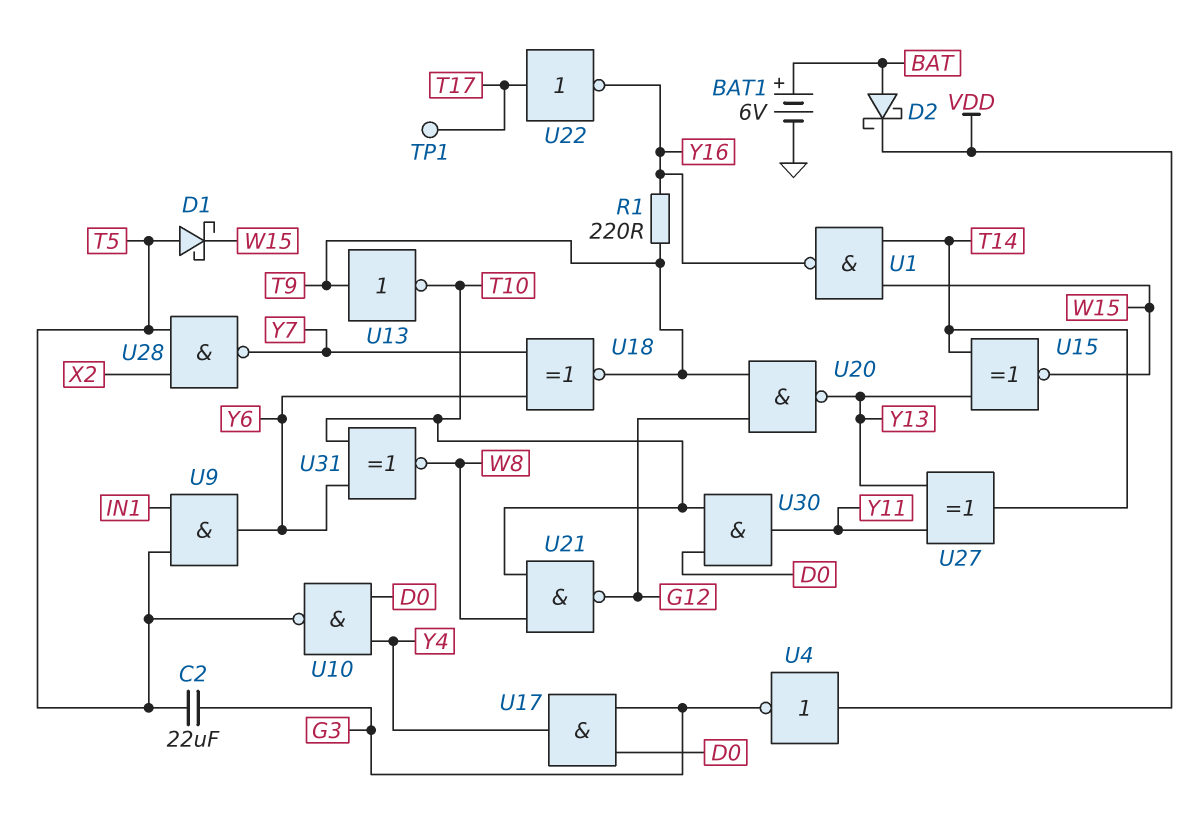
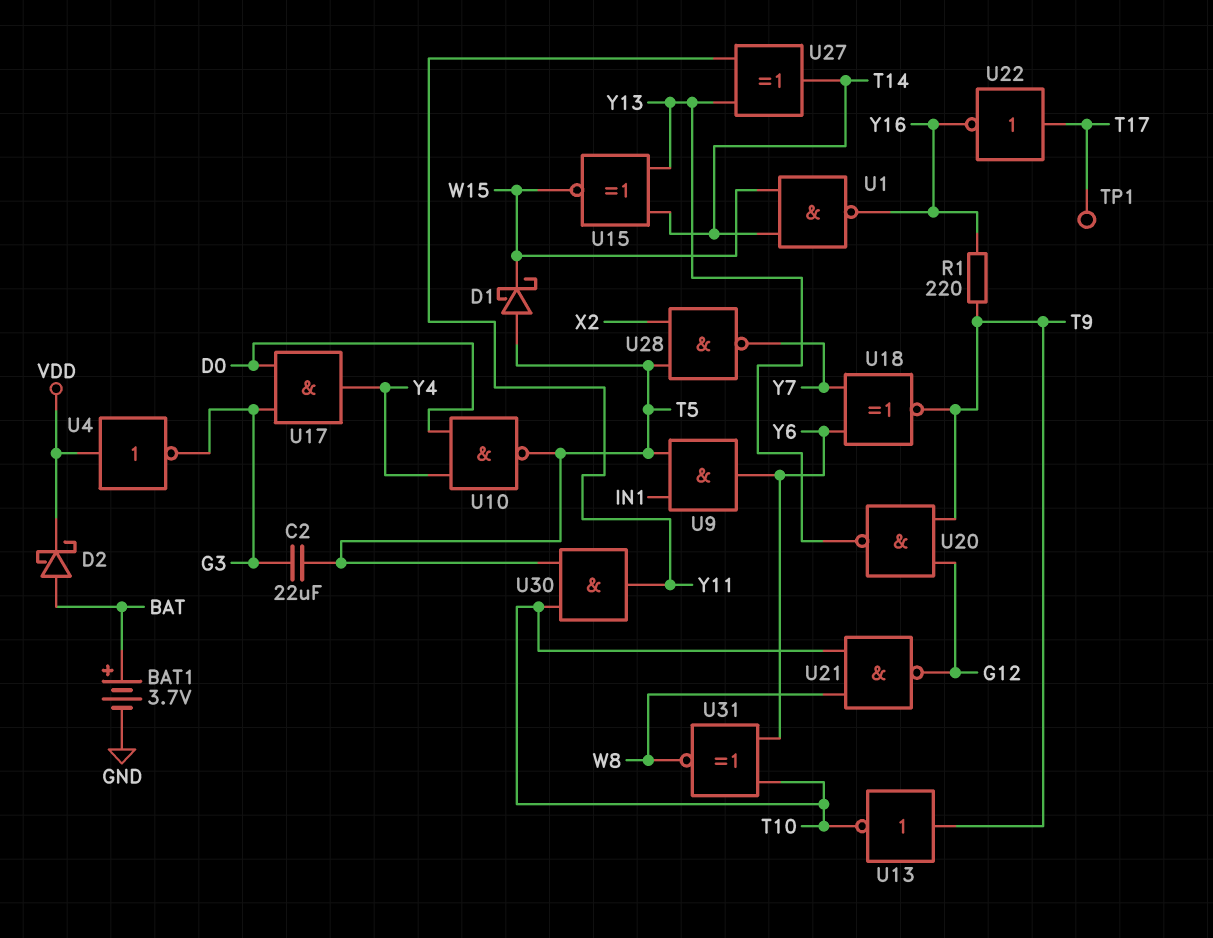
BAT1: 6V (plus BAT, minus GND) -> 3.7V (plus BAT, minus GND)
U30: AND (in D0, in T10, out Y11) -> AND (in T5, in T10, out Y11)

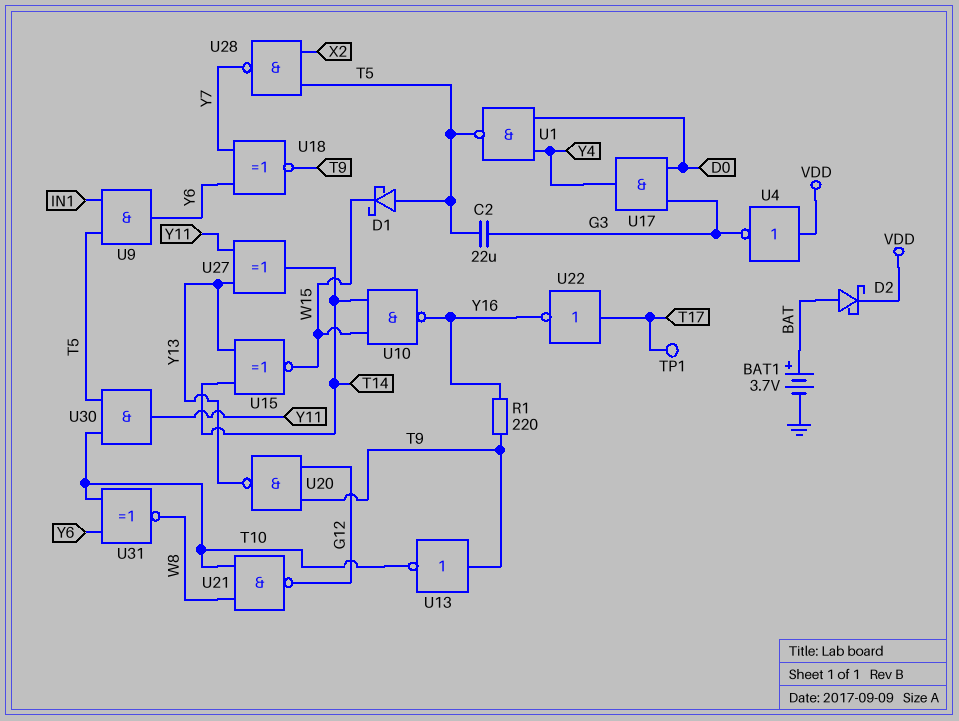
U1: NAND (in T14, in W15, out Y16) -> NAND (in D0, in Y4, out T5)
U10: NAND (in D0, in Y4, out T5) -> NAND (in T14, in W15, out Y16)

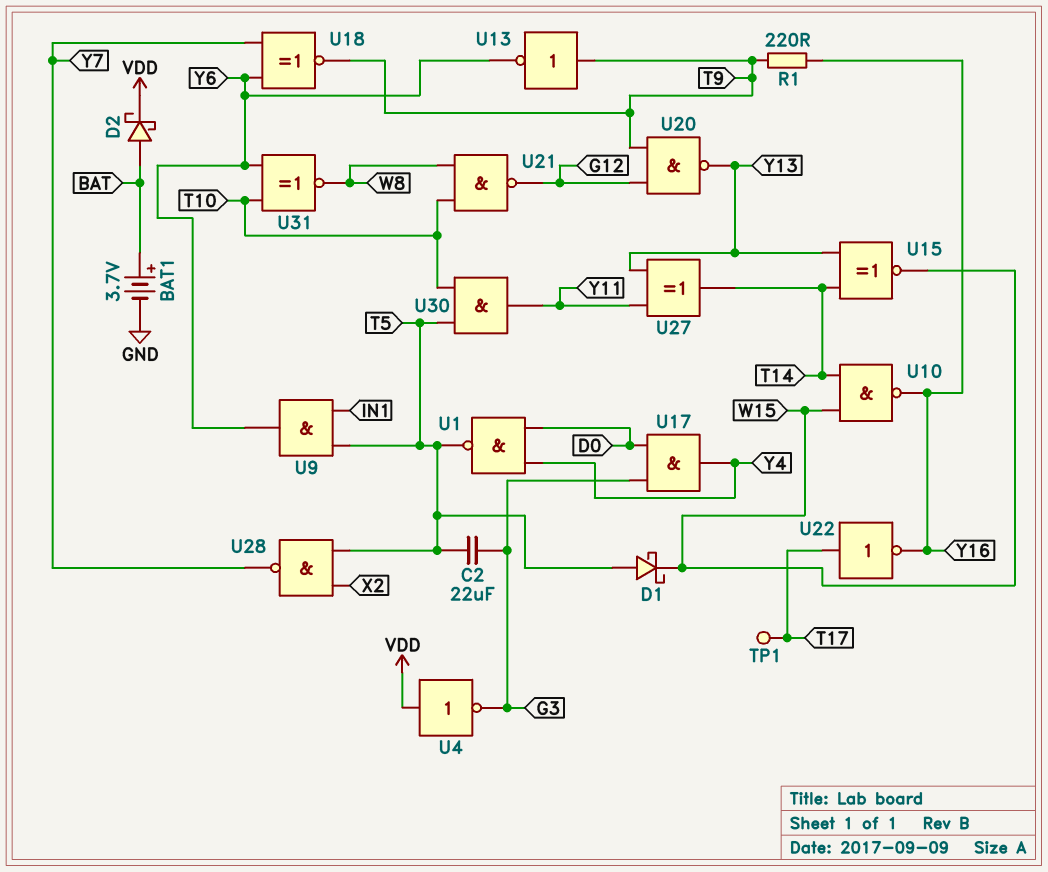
U13: NOT (in T9, out T10) -> NOT (in T9, out Y6)

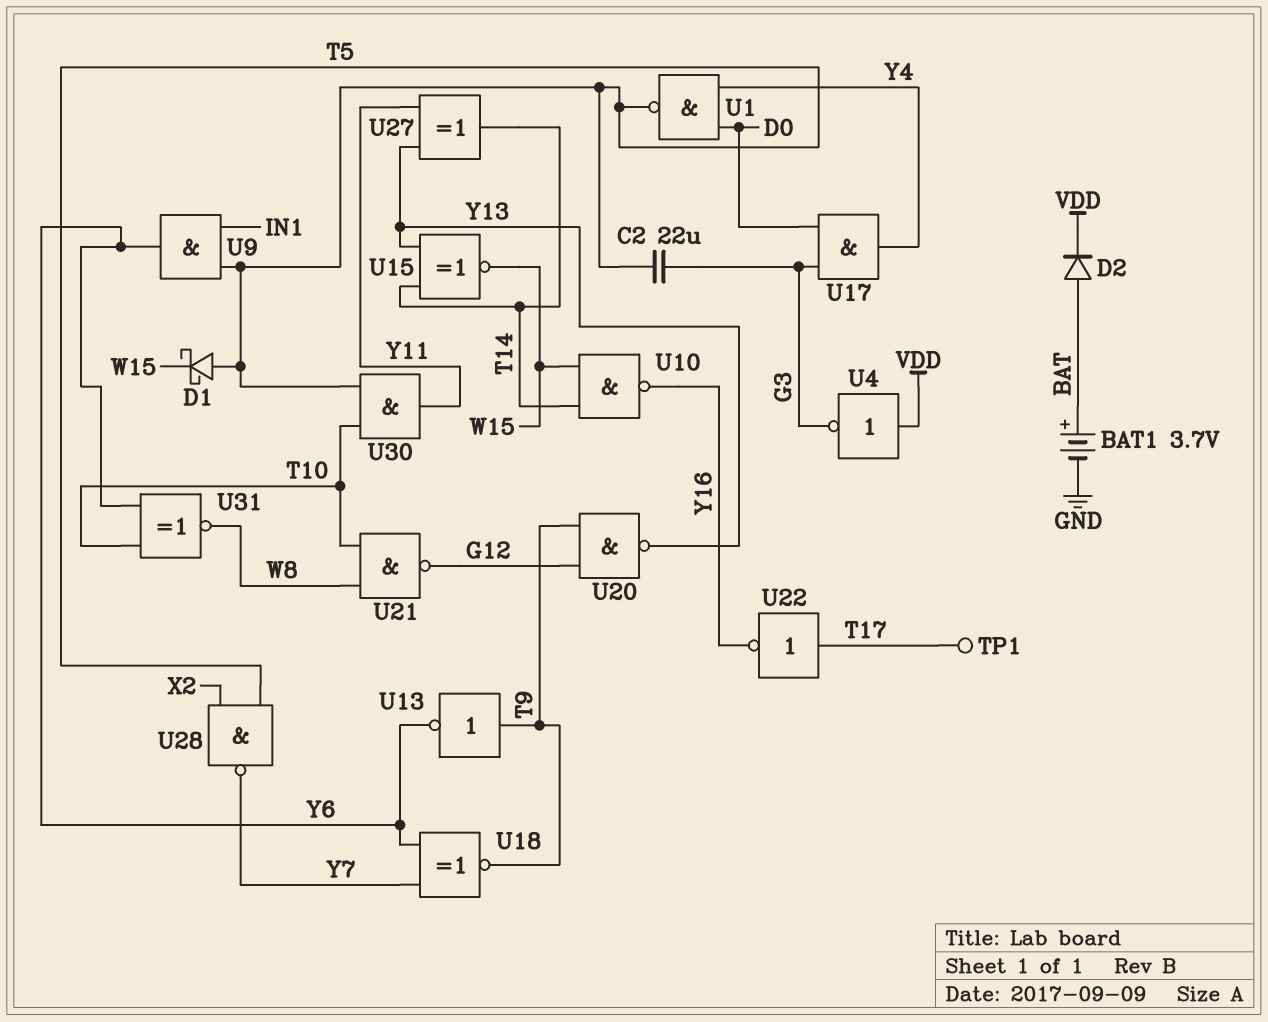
D2: schottky (A BAT, K VDD) -> diode (A BAT, K VDD)
R1: 220 (T9, Y16) -> none

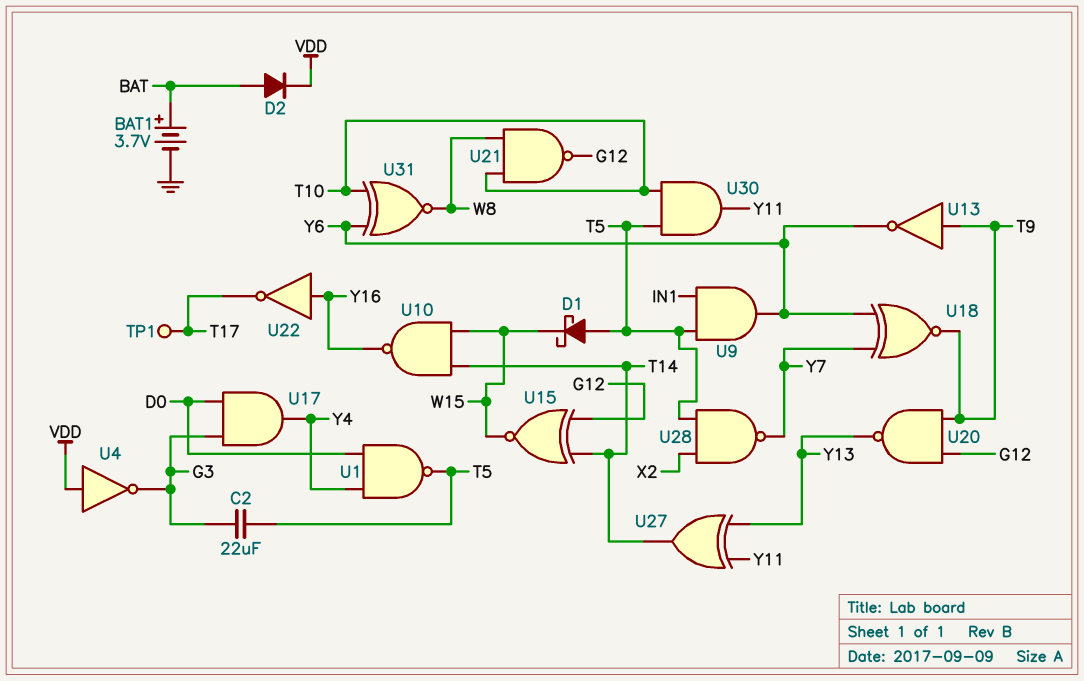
U15: XNOR (in T14, in Y13, out W15) -> XNOR (in G12, in T14, out W15)
U22: NOT (in T17, out Y16) -> NOT (in Y16, out T17)

